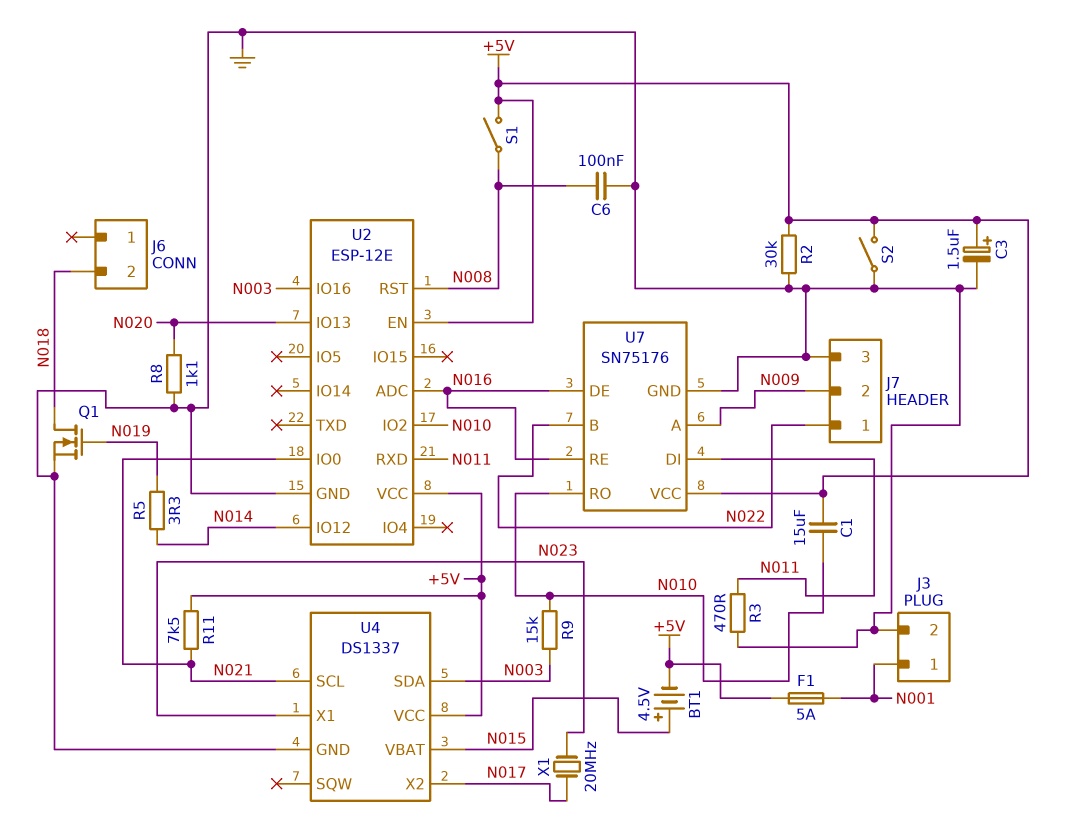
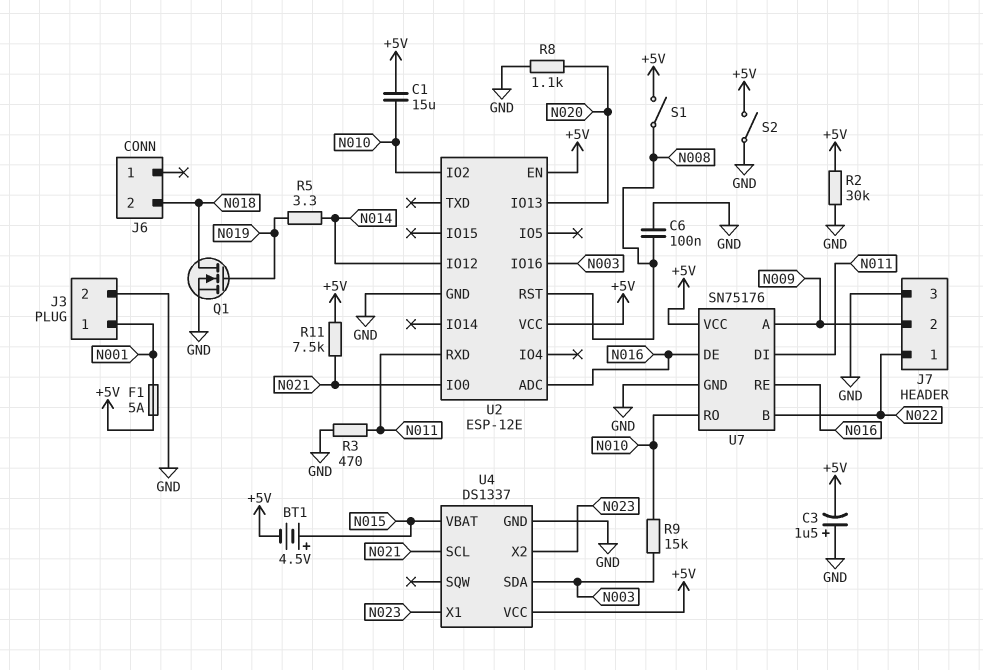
C3: 1.5uF (plus +5V, minus GND) -> 1.5uF (plus GND, minus +5V)
U4 pin X2: N017 -> N023
X1: 20MHz (N017, N023) -> none

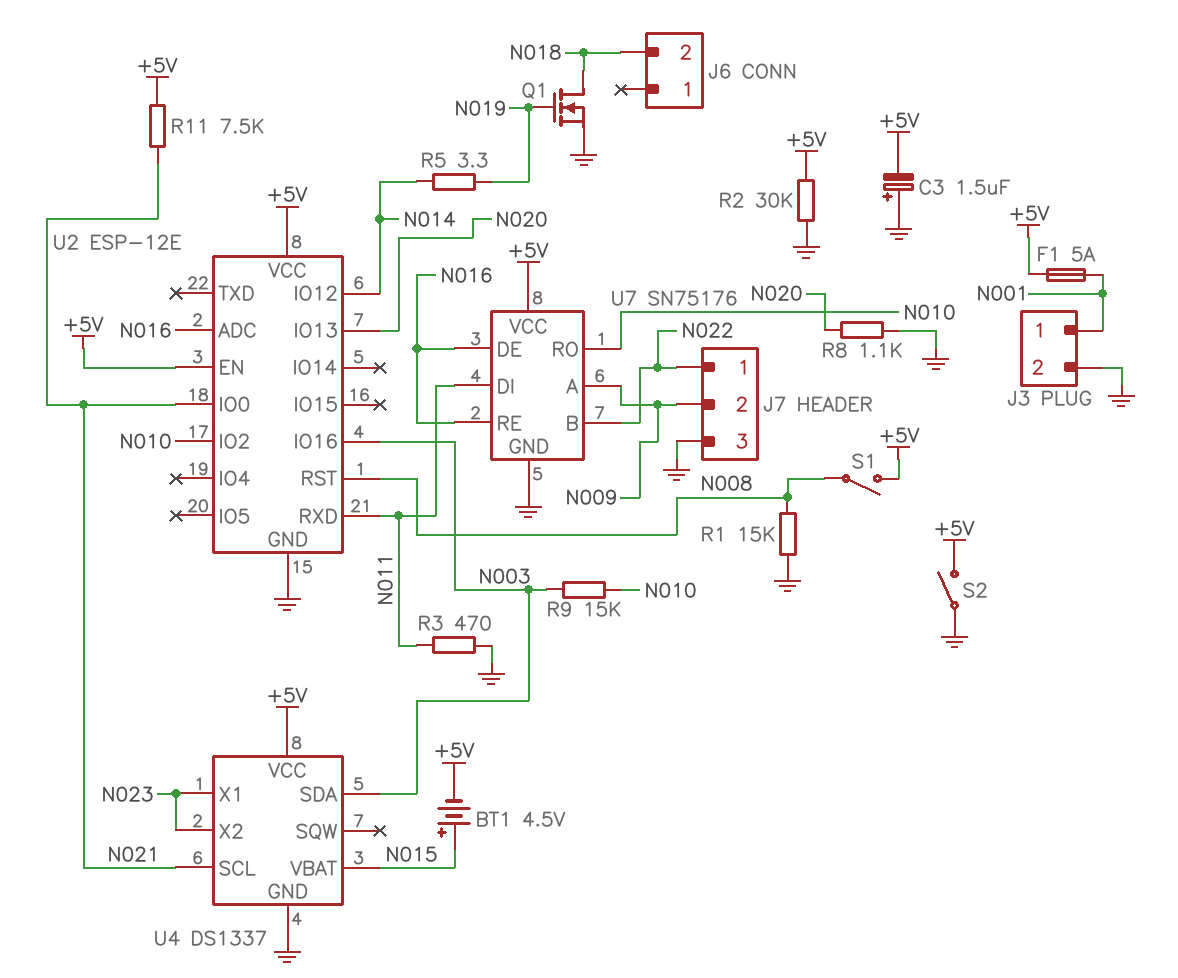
C1: 15uF (+5V, N010) -> none
C6: 100nF (GND, N008) -> none
R1: none -> 15k (GND, N008)

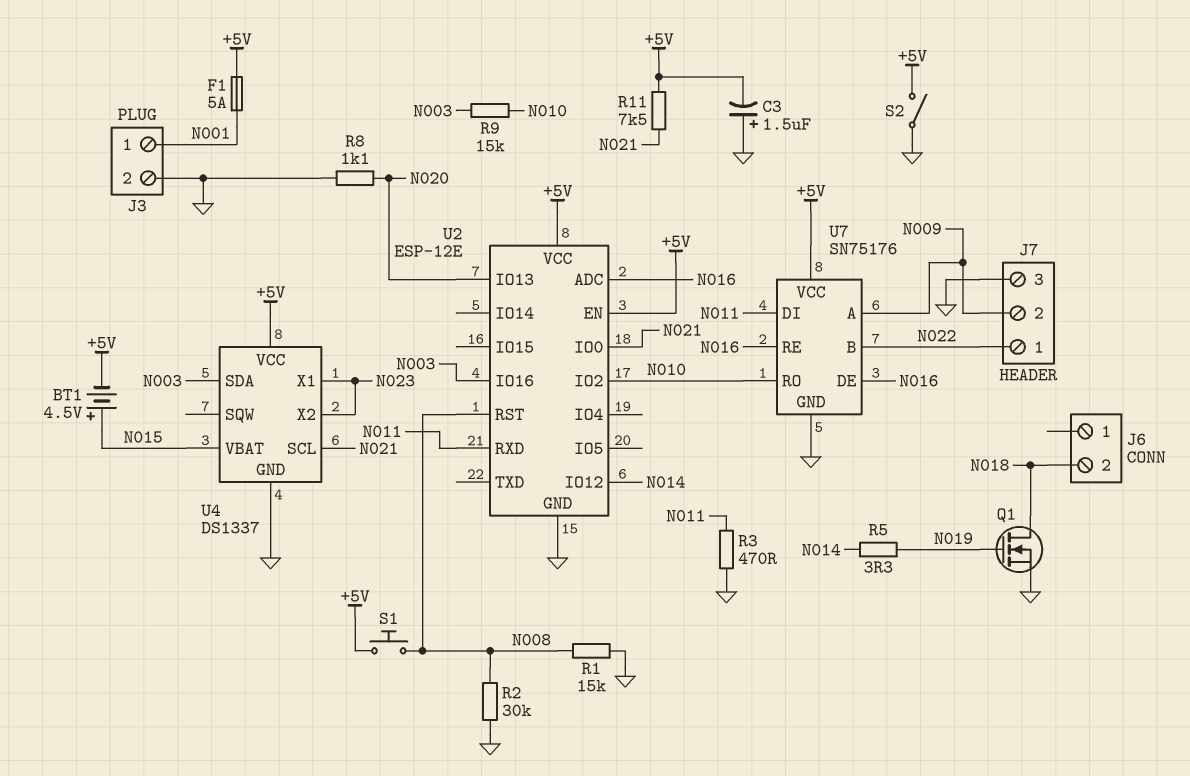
R2: 30k (+5V, GND) -> 30k (GND, N008)
S1: switch (+5V, N008) -> button (+5V, N008)

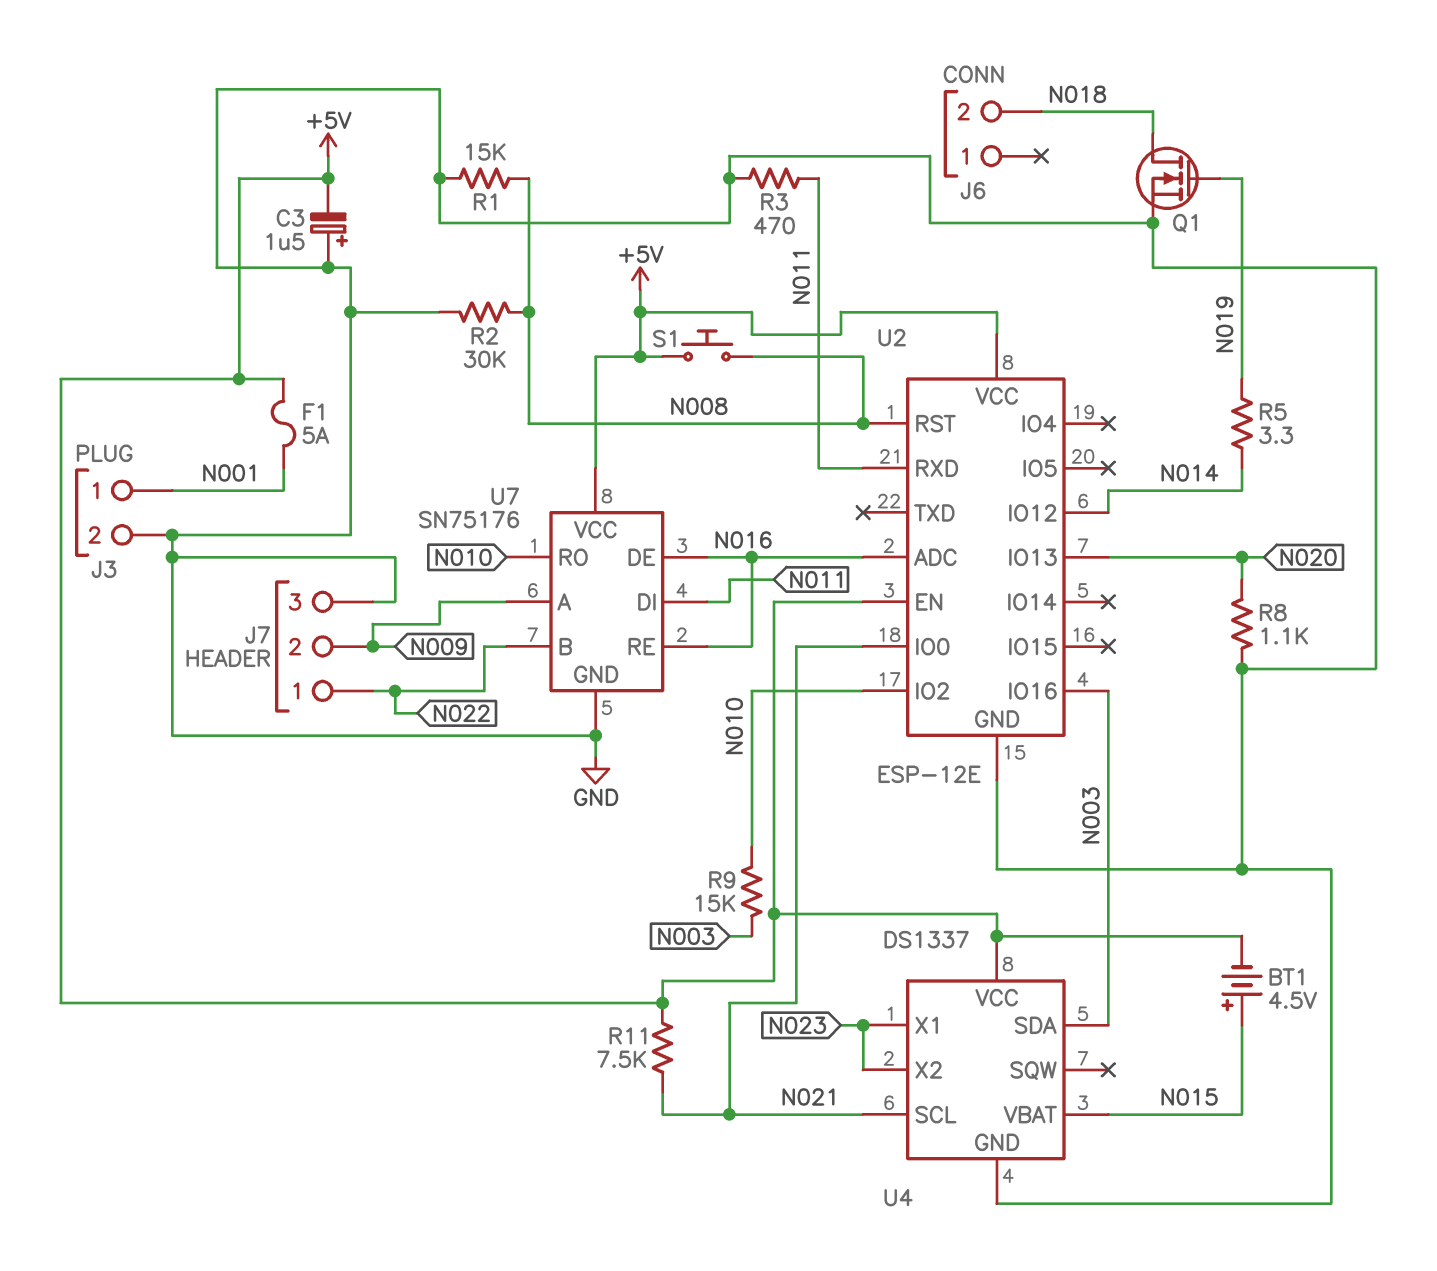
S2: switch (+5V, GND) -> none

